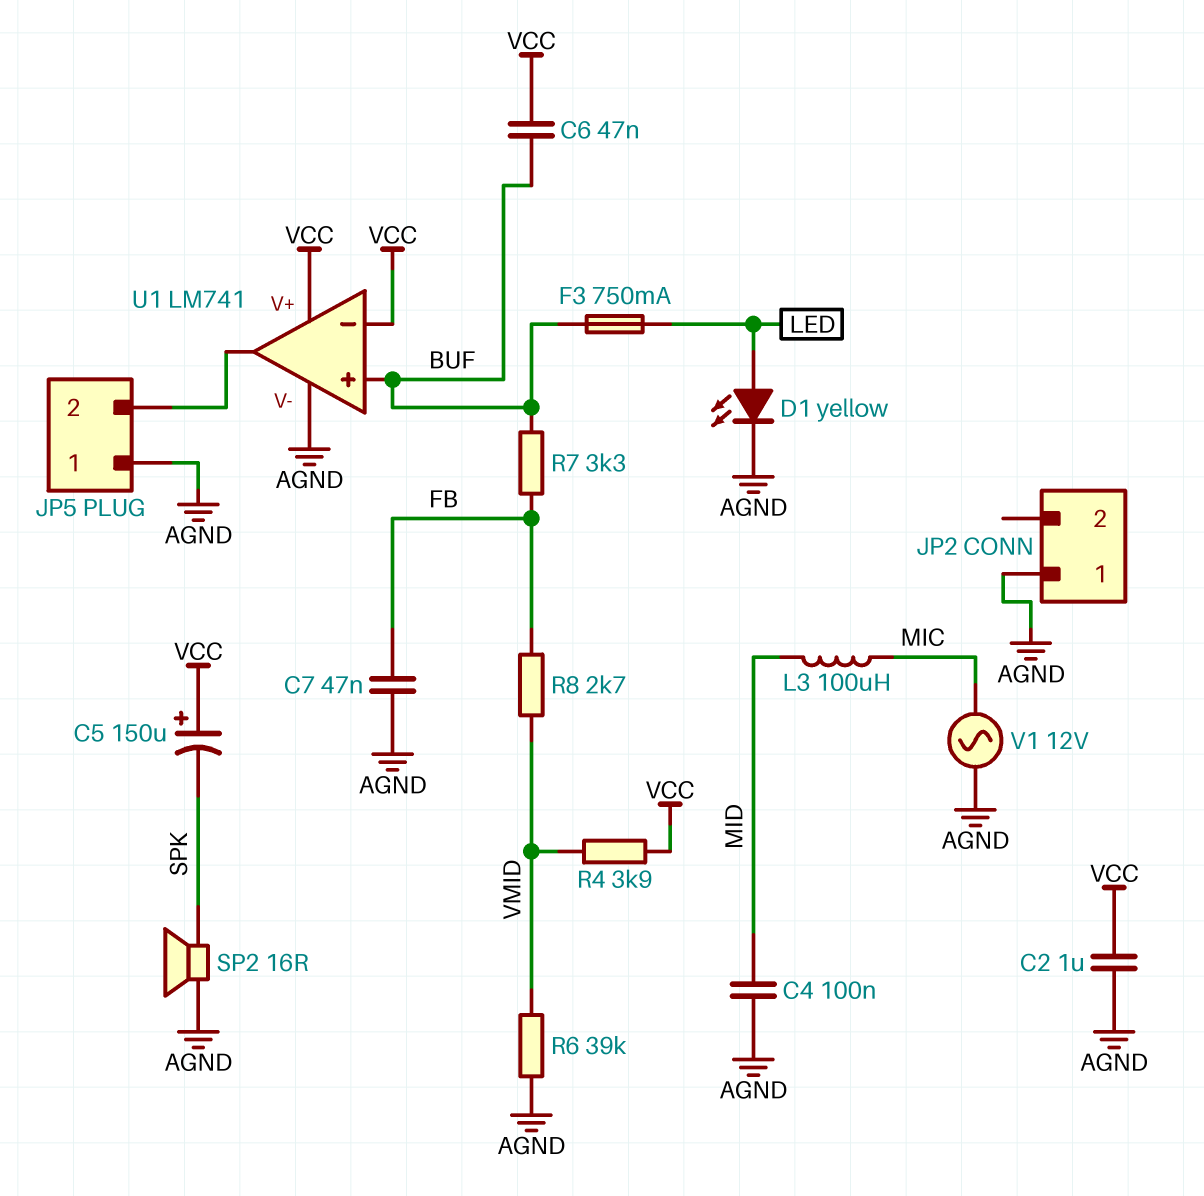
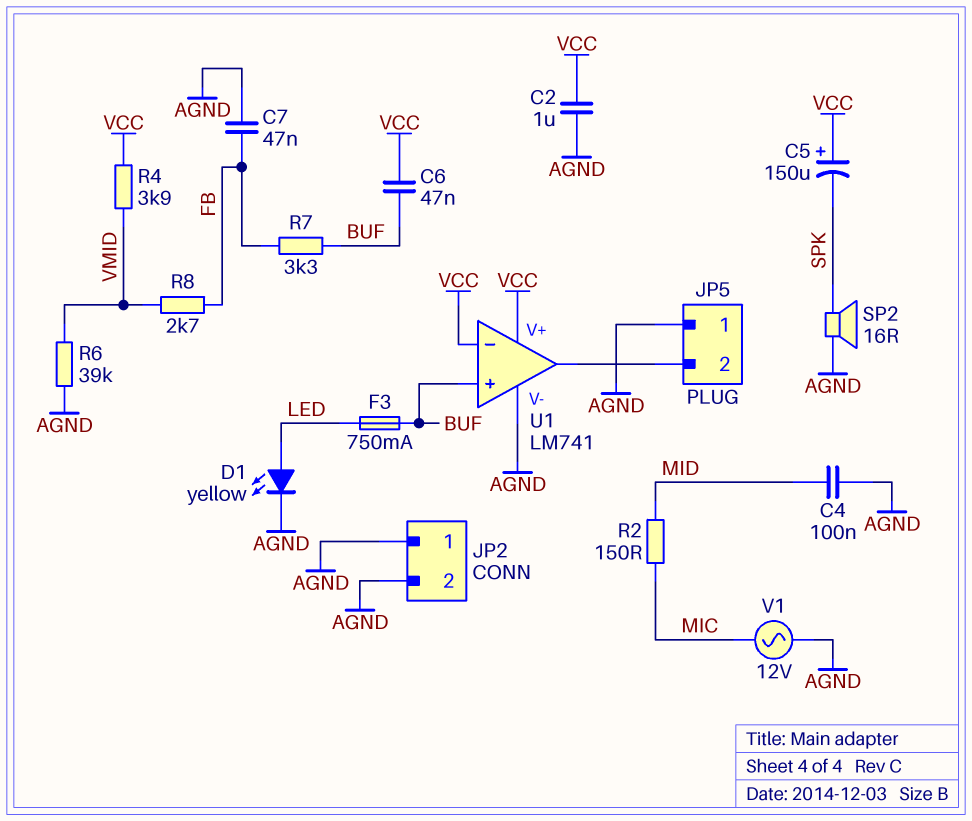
JP2 pin 2: none -> AGND
L3: 100uH (MIC, MID) -> none
R2: none -> 150 (MIC, MID)

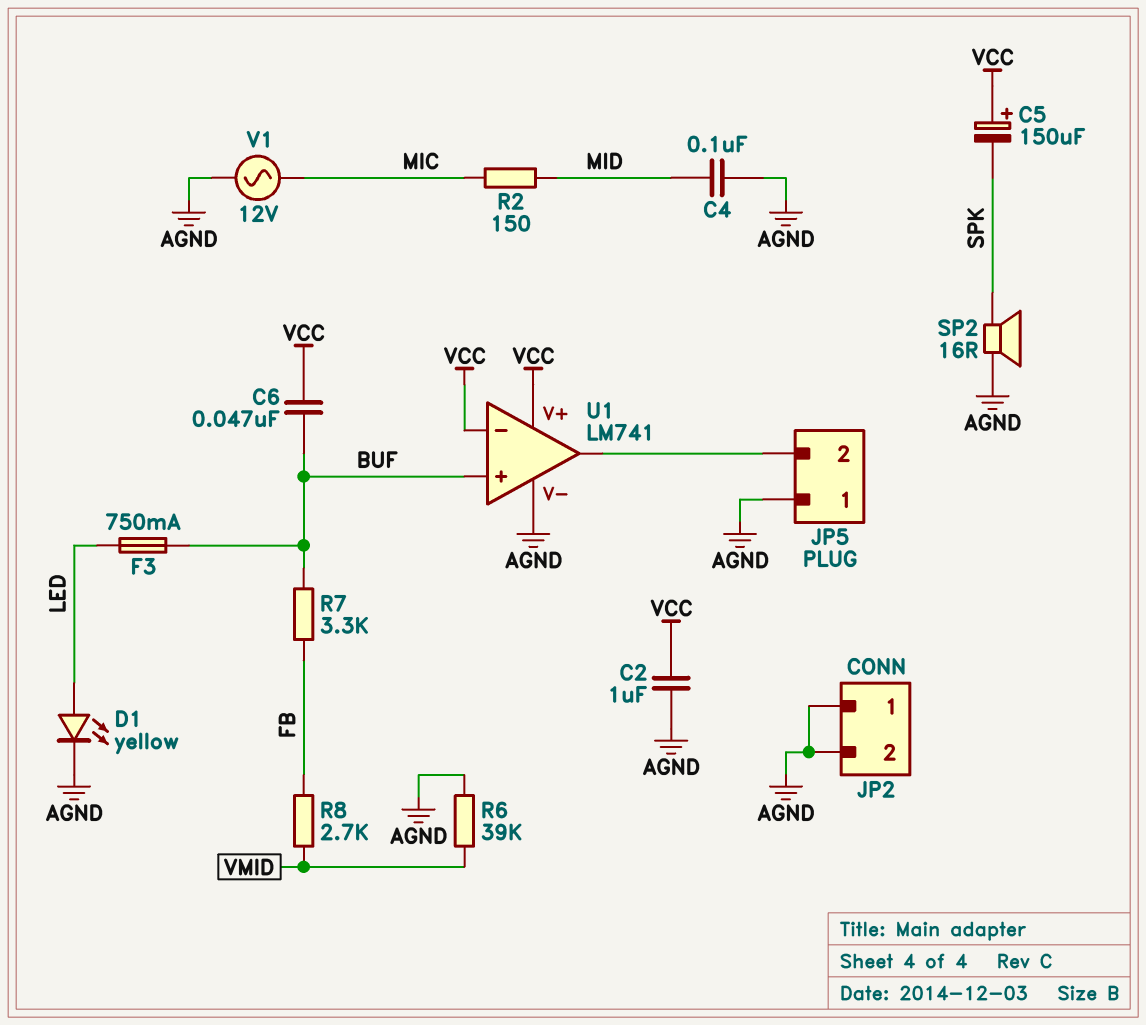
C7: 47nF (AGND, FB) -> none
R4: 3.9k (VCC, VMID) -> none

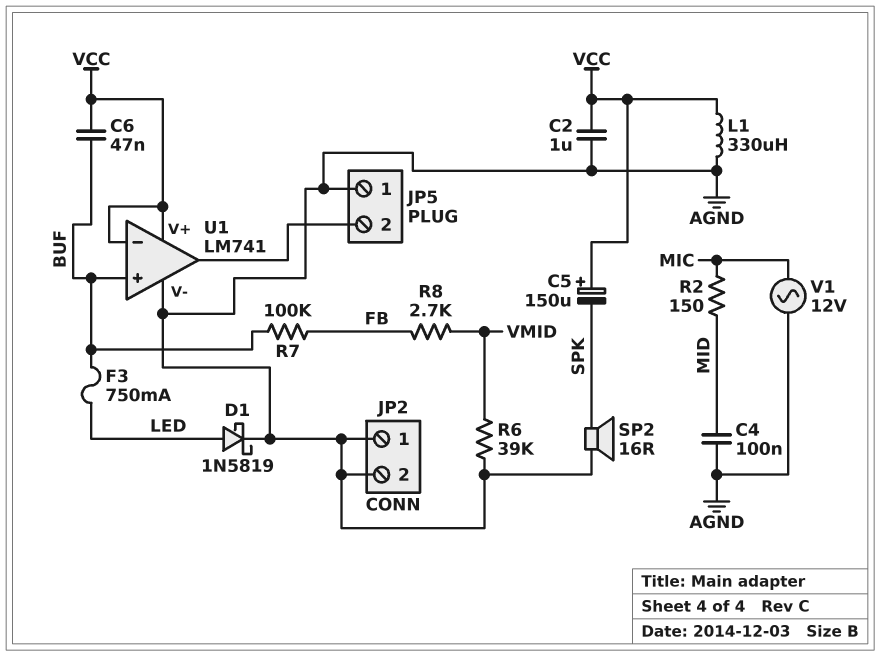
D1: LED yellow (A LED, K AGND) -> schottky 1N5819 (A LED, K AGND)
L1: none -> 330uH (AGND, VCC)
R7: 3.3k (BUF, FB) -> 100k (BUF, FB)

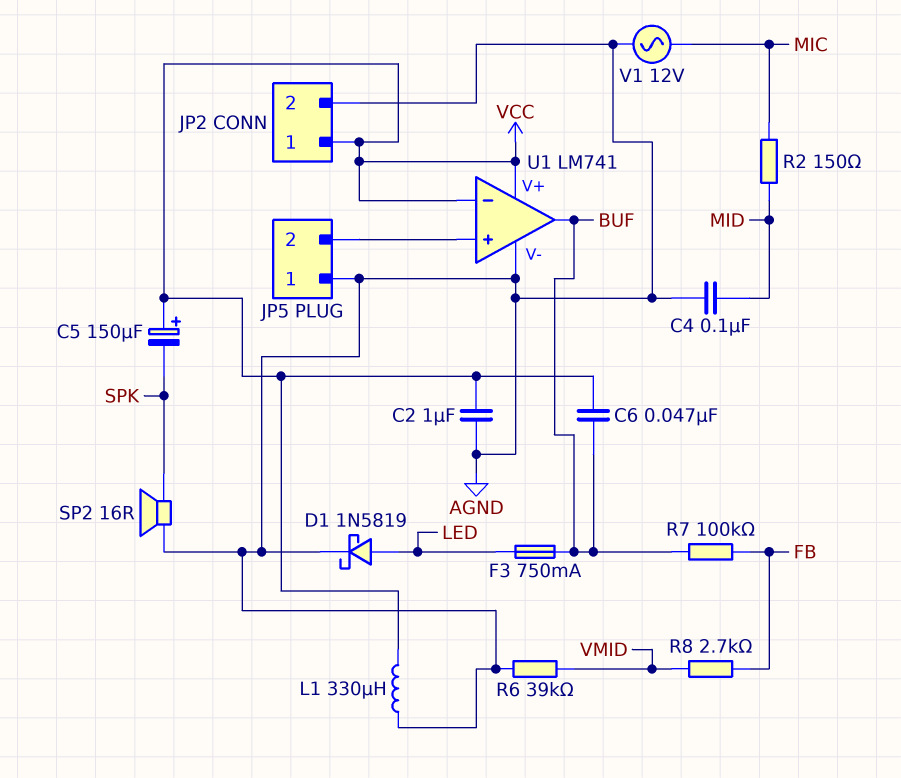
JP2 pin 1: AGND -> VCC
U1 pin in+: BUF -> JP5/2
U1 pin out: JP5/2 -> BUF

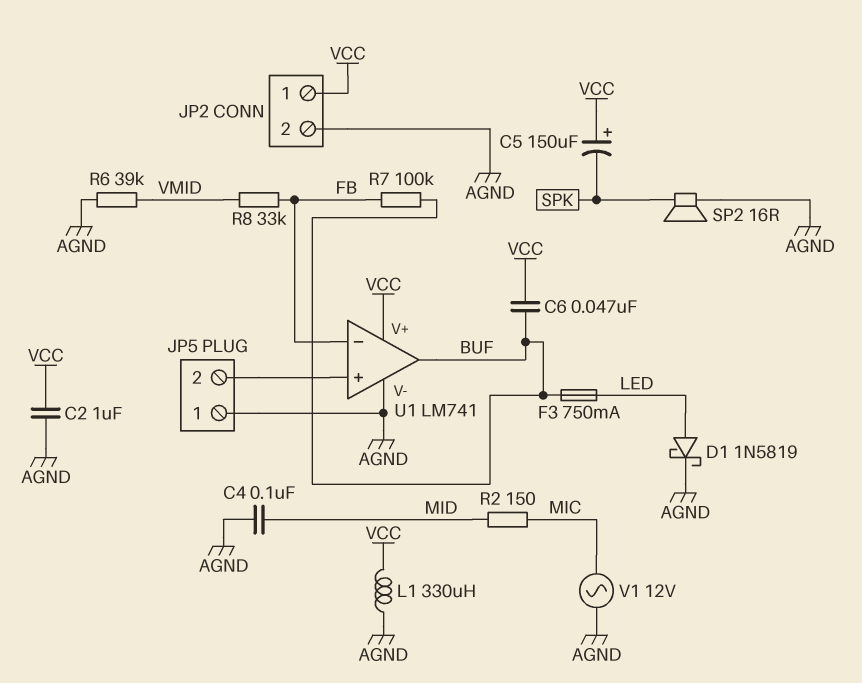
R8: 2.7k (FB, VMID) -> 33k (FB, VMID)
U1 pin in-: VCC -> FB

